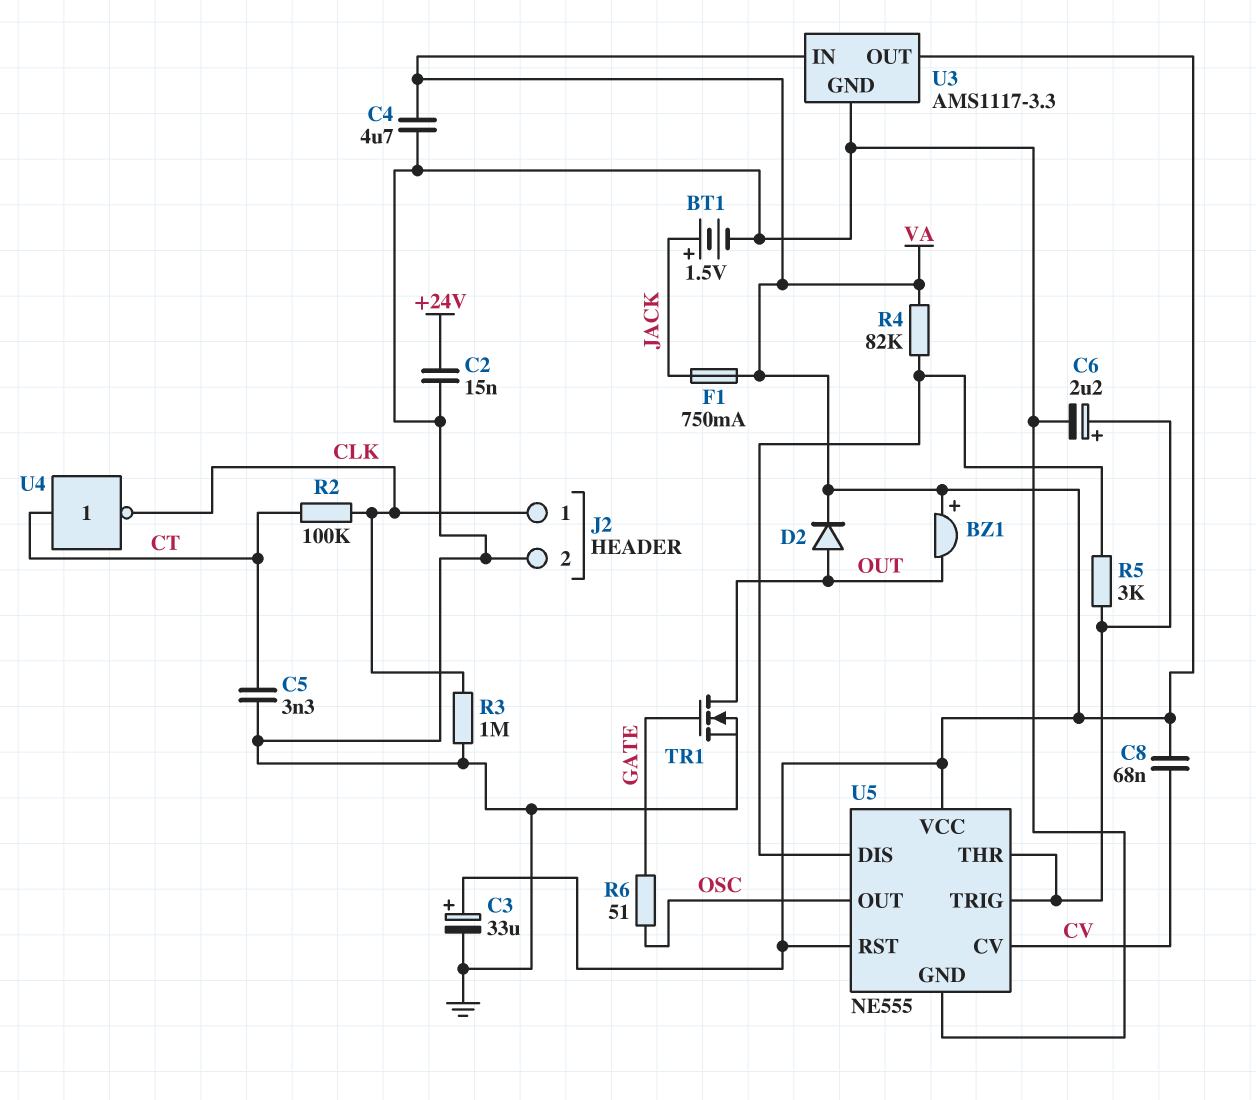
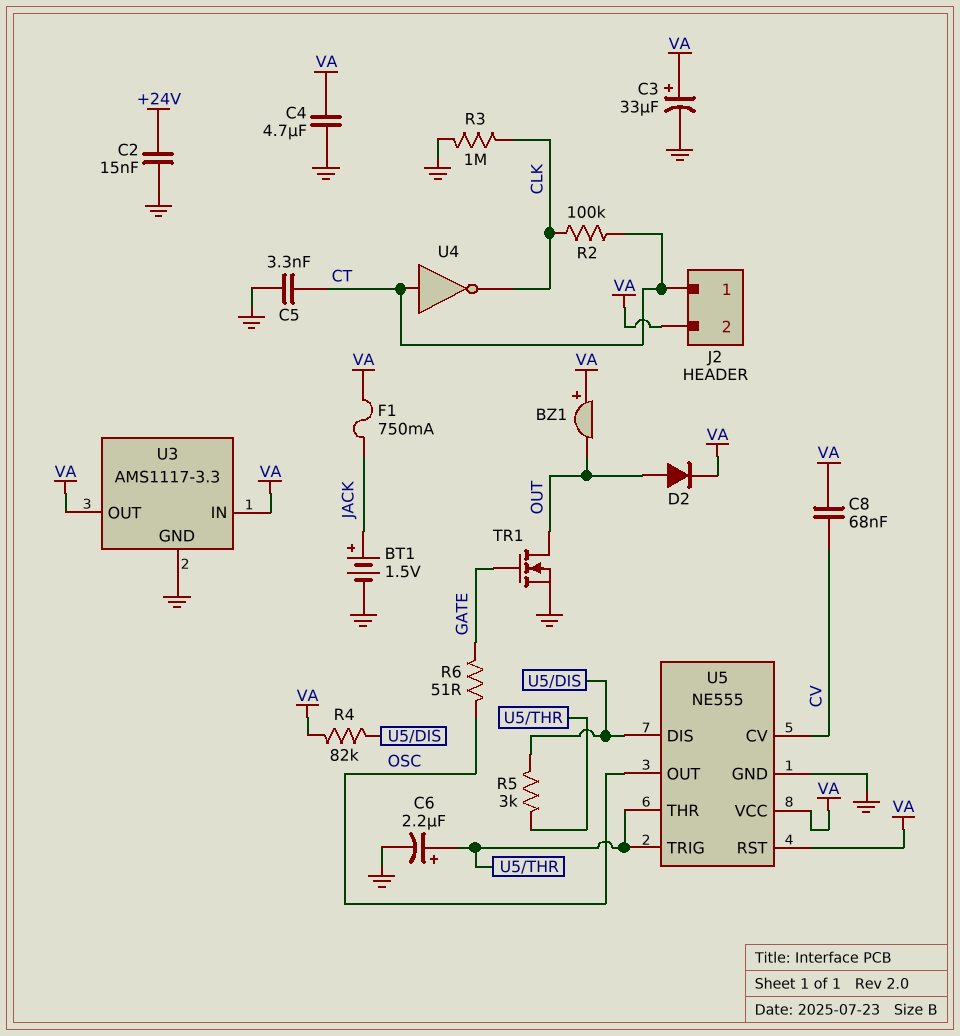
J2 pin 1: CLK -> CT
J2 pin 2: GND -> VA

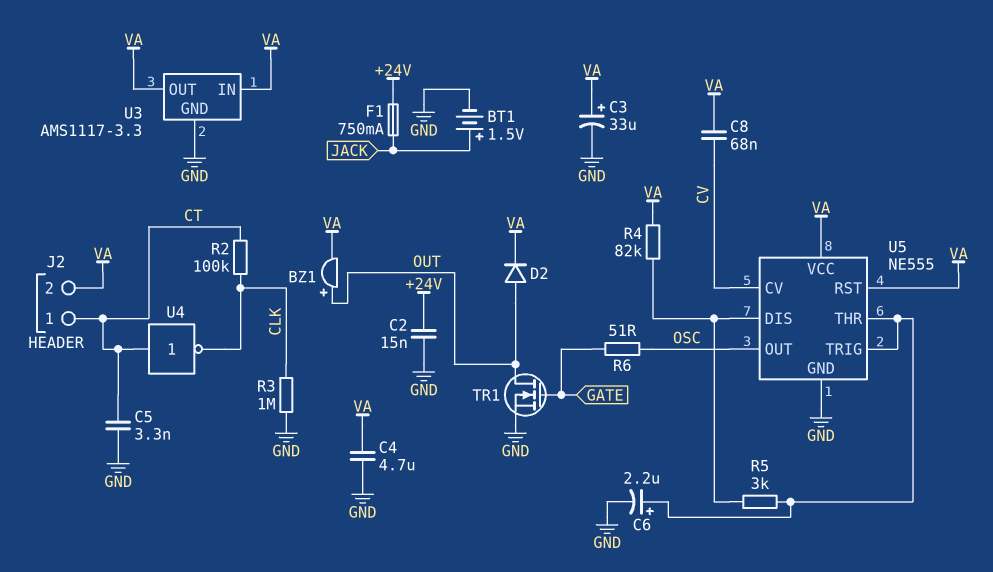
BZ1: buzzer (plus VA, minus OUT) -> buzzer (plus OUT, minus VA)
F1: 750mA (JACK, VA) -> 750mA (+24V, JACK)

